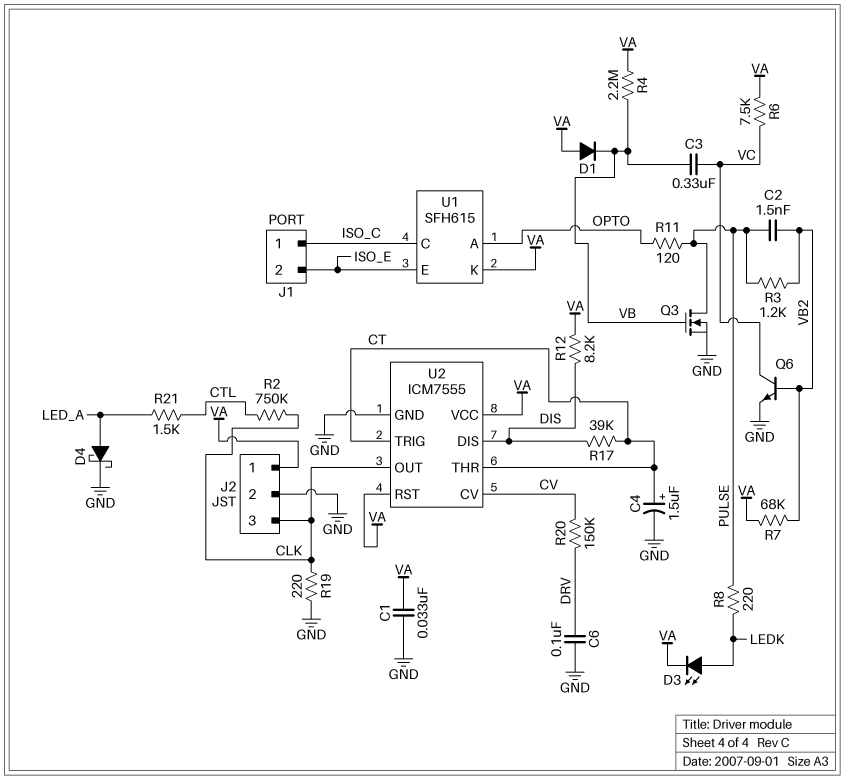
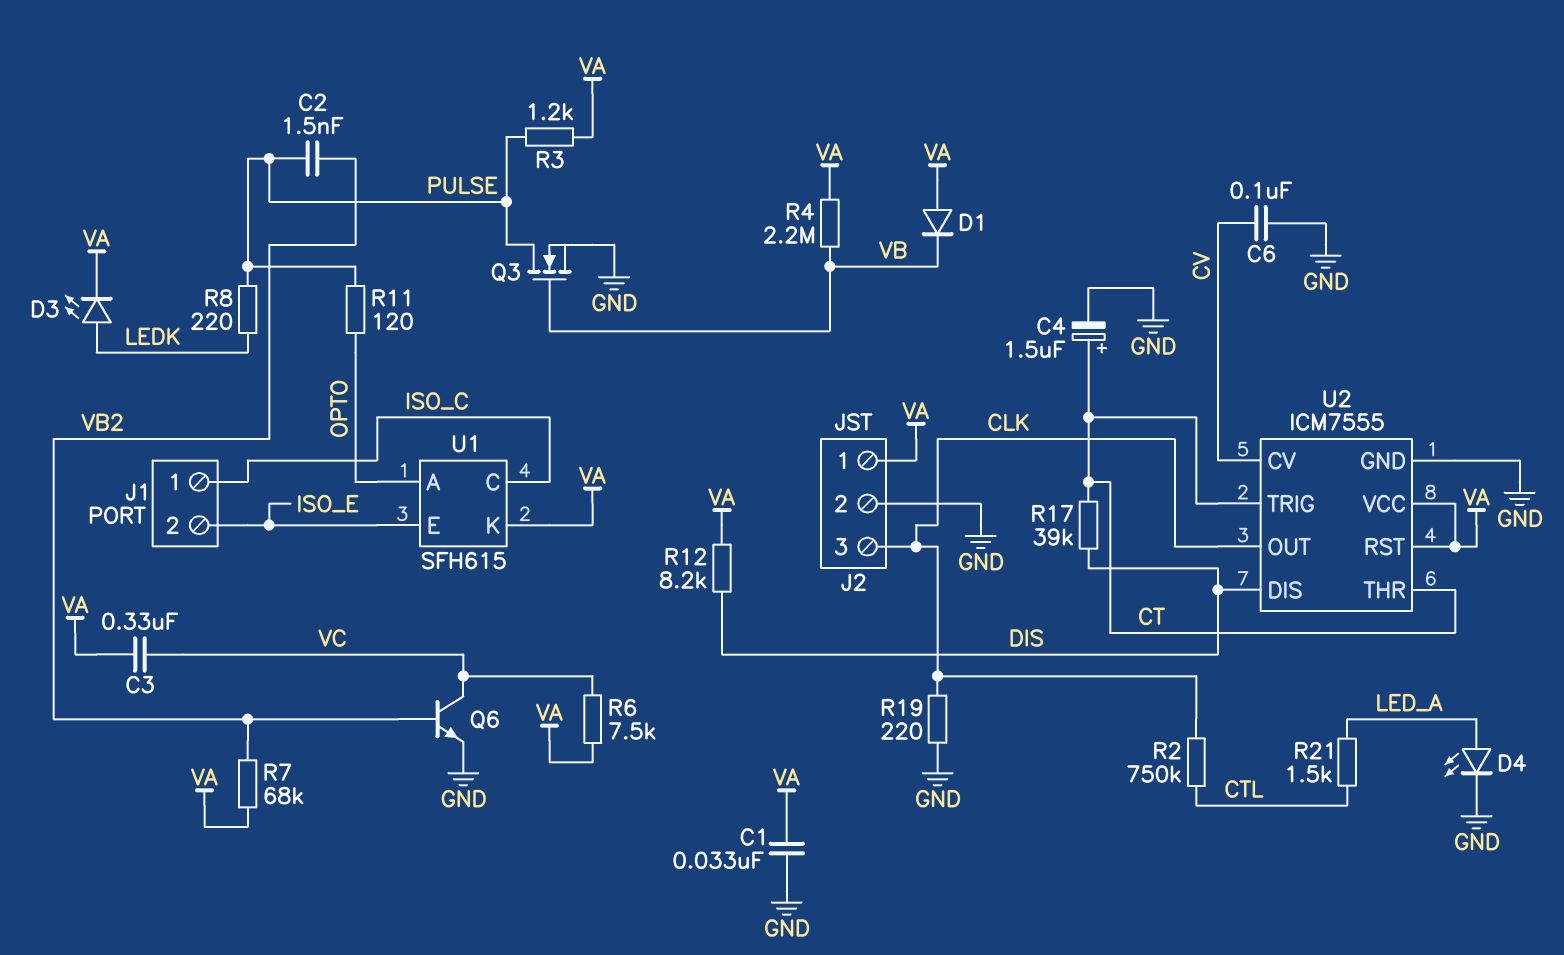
C3: 330nF (VB, VC) -> 330nF (VA, VC)
C6: 100nF (DRV, GND) -> 100nF (CV, GND)
D4: schottky (A LED_A, K GND) -> LED (A LED_A, K GND)
R3: 1.2k (PULSE, VB2) -> 1.2k (PULSE, VA)
R20: 150k (CV, DRV) -> none

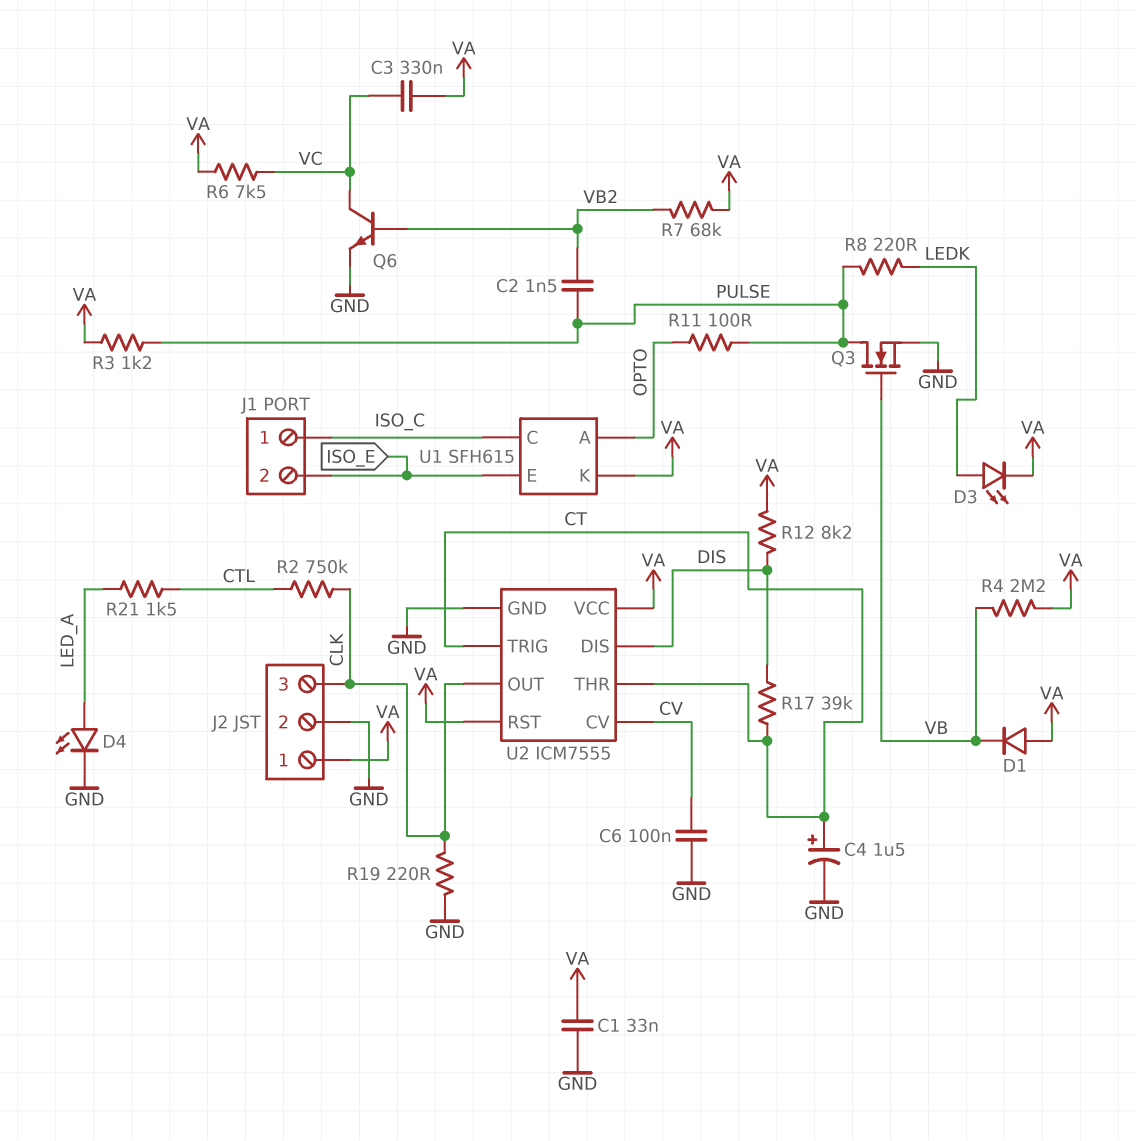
R11: 120 (OPTO, PULSE) -> 100 (OPTO, PULSE)

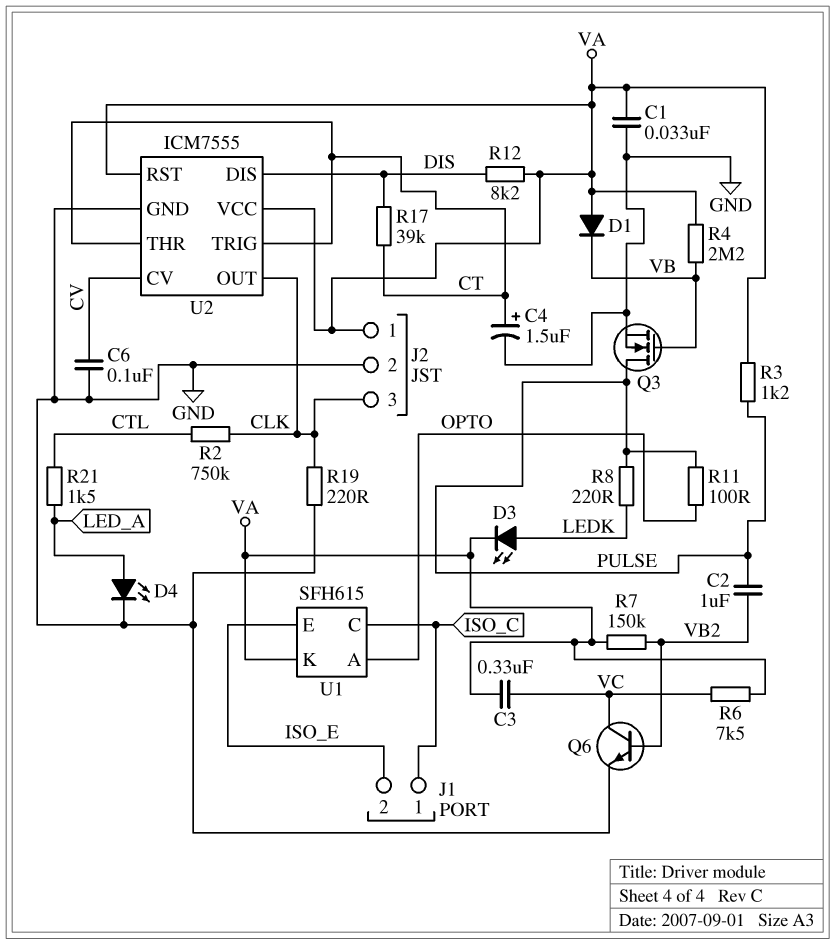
C2: 1.5nF (PULSE, VB2) -> 1uF (PULSE, VB2)
R7: 68k (VA, VB2) -> 150k (VA, VB2)

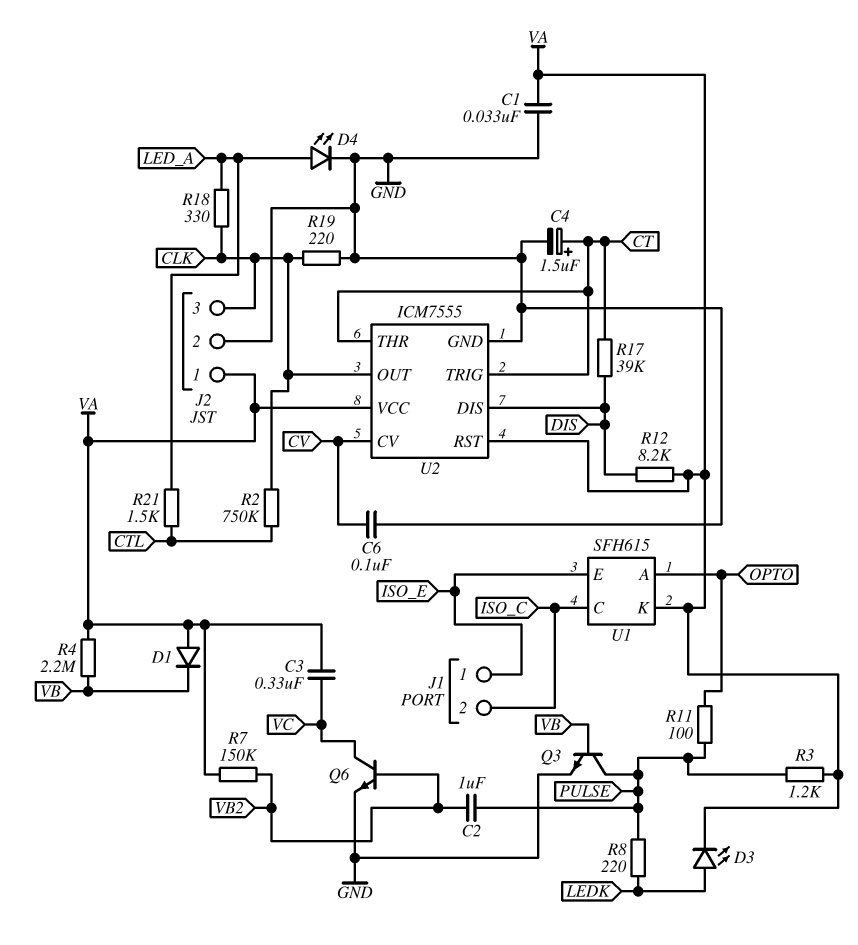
J1 pin 1: ISO_C -> ISO_E
J1 pin 2: ISO_E -> ISO_C
Q3: NMOS (G VB, D PULSE, S GND) -> NPN (B VB, C PULSE, E GND)
R6: 7.5k (VA, VC) -> none
R18: none -> 330 (CLK, LED_A)

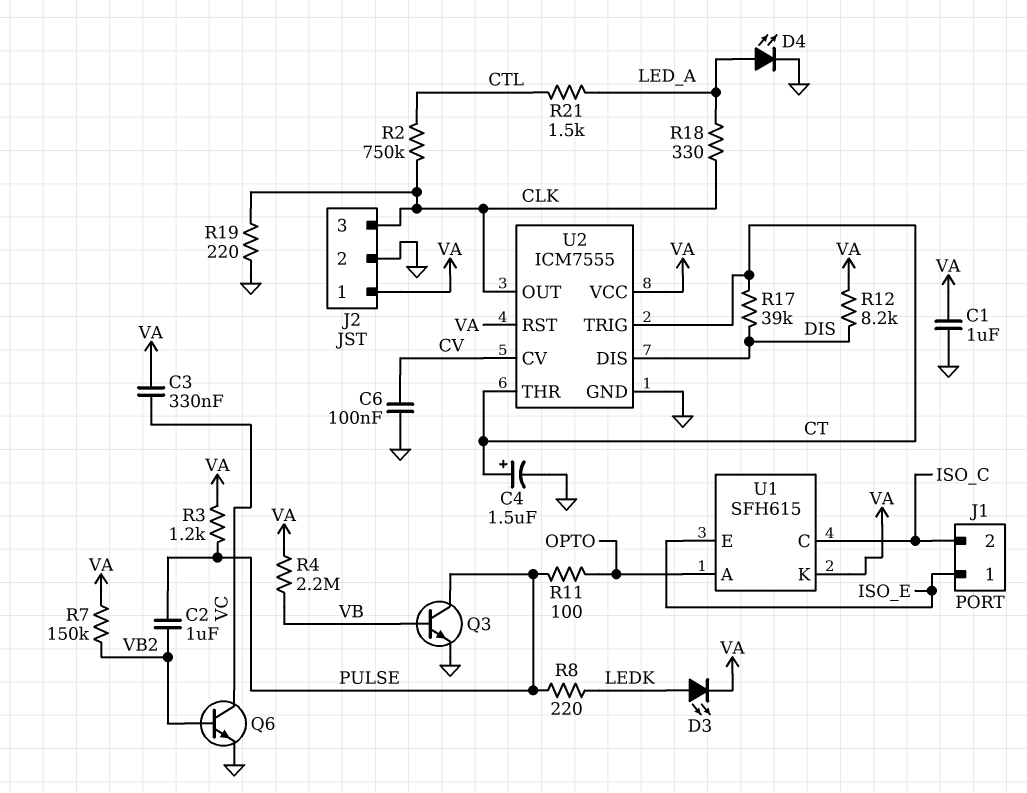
C1: 33nF (GND, VA) -> 1uF (GND, VA)
D1: diode (A VA, K VB) -> none

